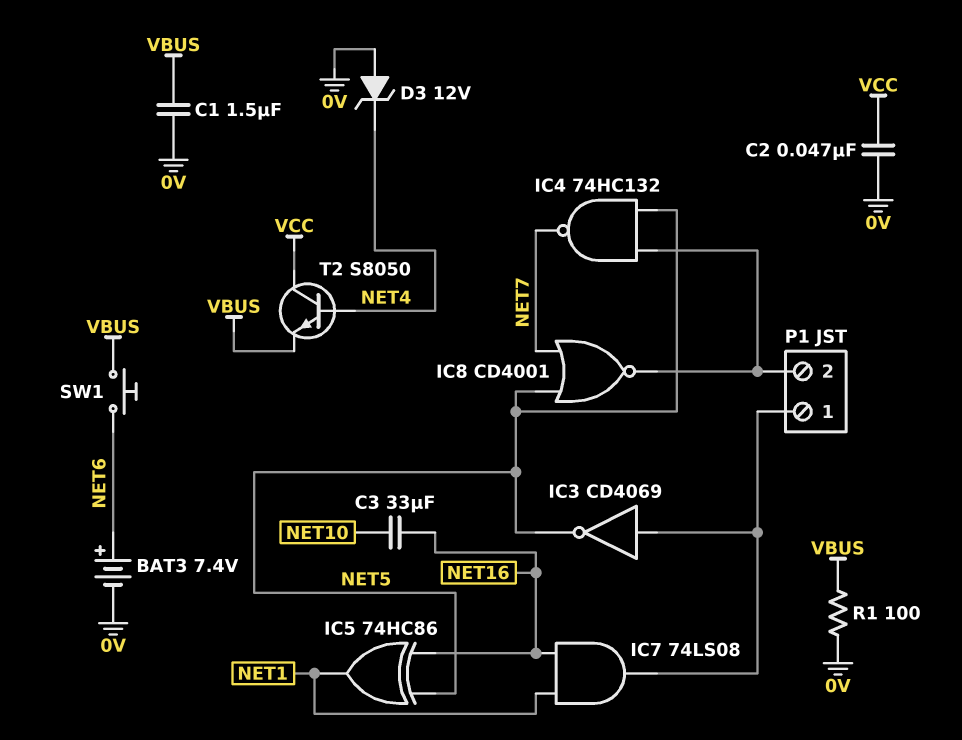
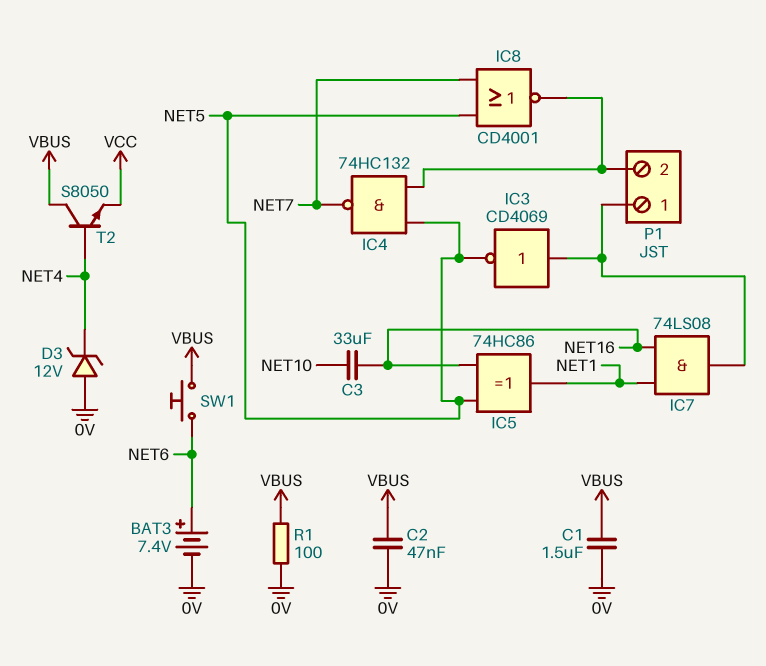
C2: 47nF (0V, VCC) -> 47nF (0V, VBUS)
T2: NPN S8050 (B NET4, C VCC, E VBUS) -> NPN S8050 (B NET4, C VBUS, E VCC)

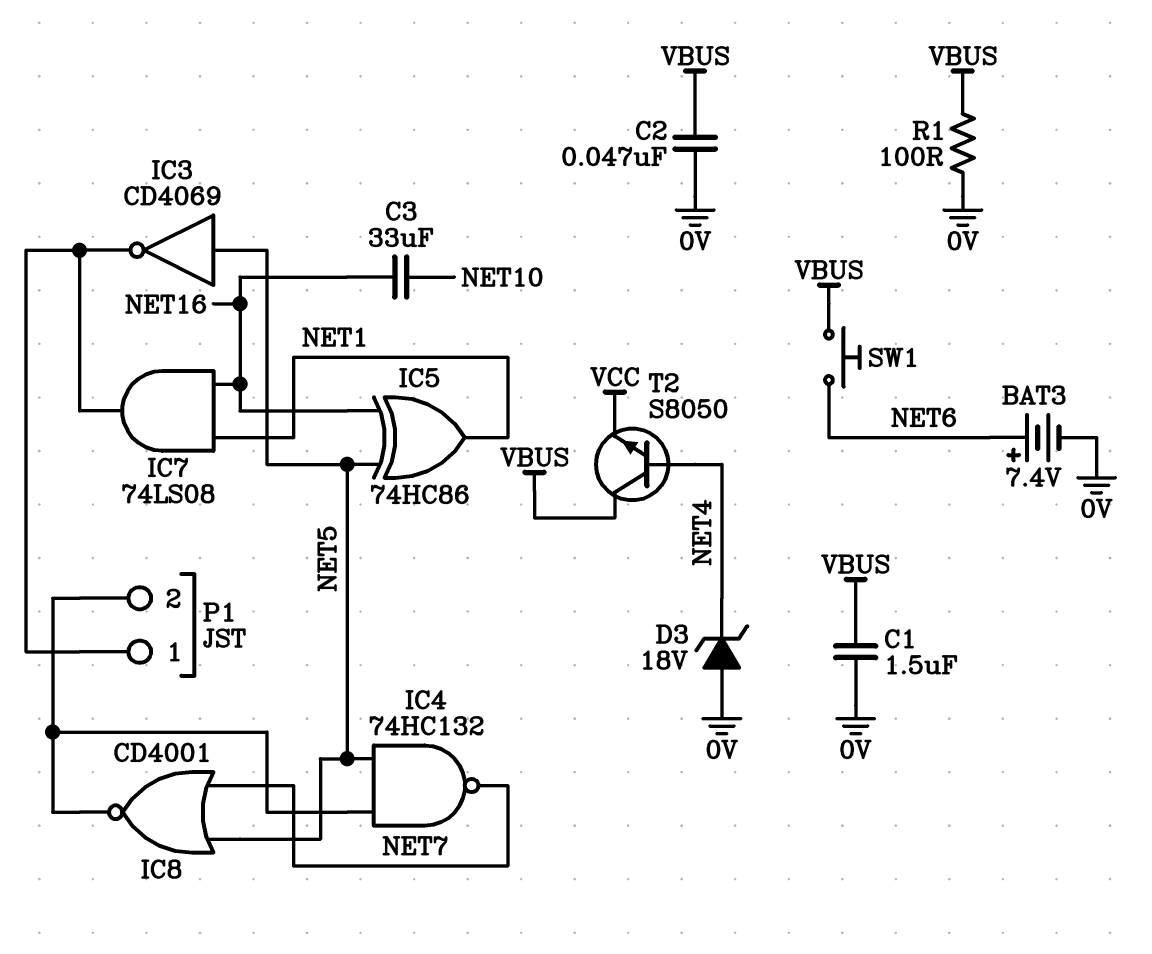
D3: zener 12V (A 0V, K NET4) -> zener 18V (A 0V, K NET4)
IC3: NOT CD4069 (in P1/1, out NET5) -> NOT CD4069 (in NET5, out P1/1)

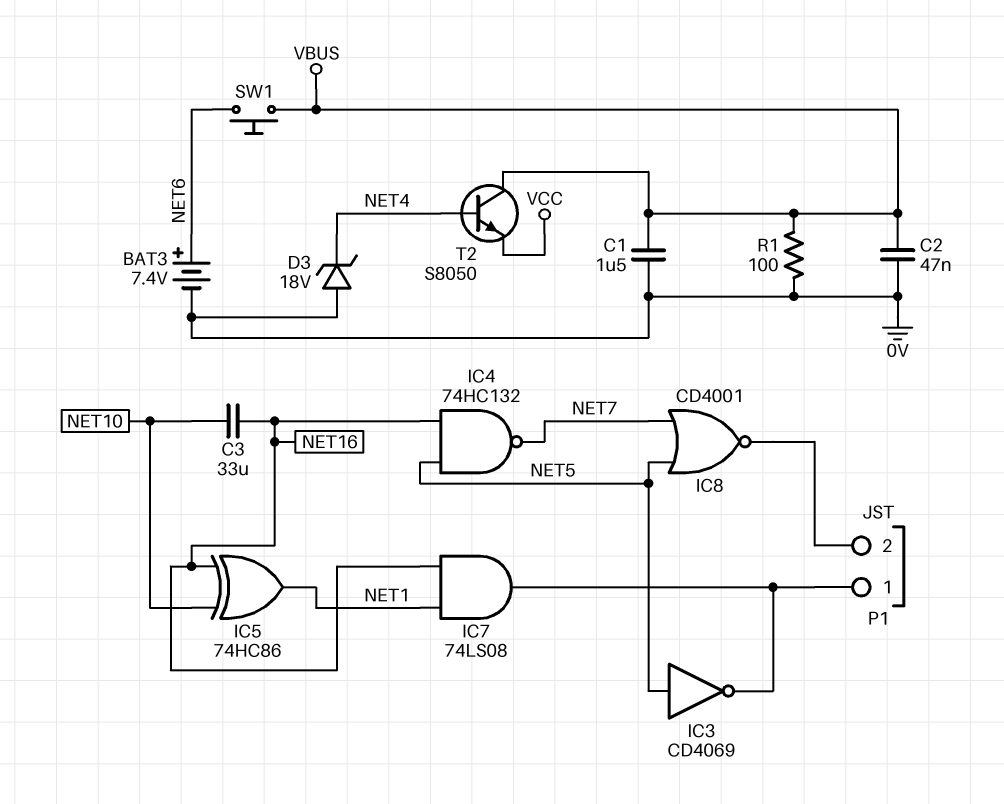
IC4: NAND 74HC132 (in NET5, in P1/2, out NET7) -> NAND 74HC132 (in NET5, in NET16, out NET7)
IC5: XOR 74HC86 (in NET5, in NET16, out NET1) -> XOR 74HC86 (in NET10, in NET16, out NET1)

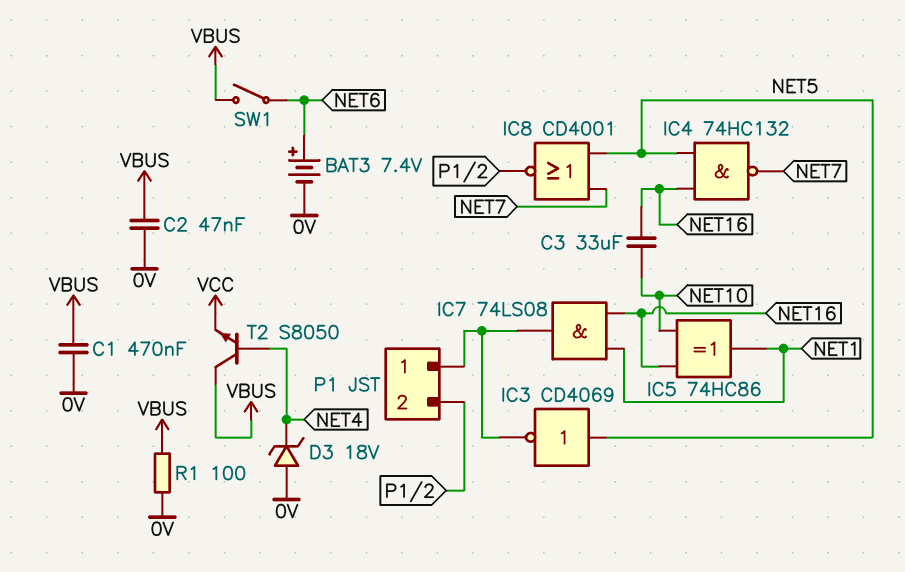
C1: 1.5uF (0V, VBUS) -> 470nF (0V, VBUS)
SW1: button (NET6, VBUS) -> switch (NET6, VBUS)

